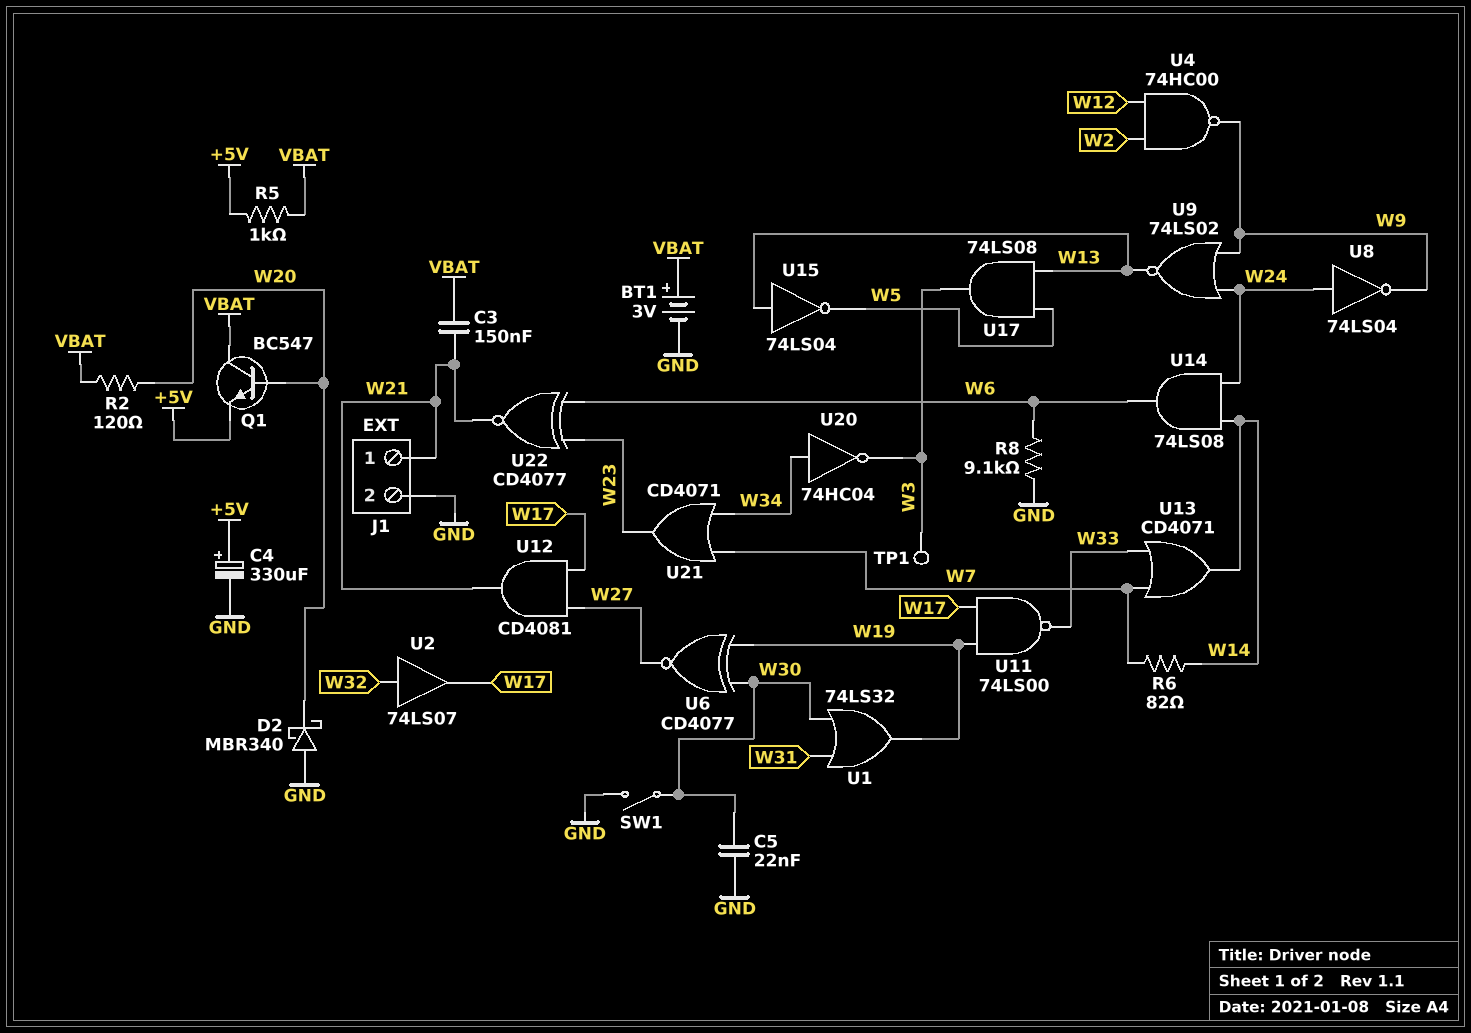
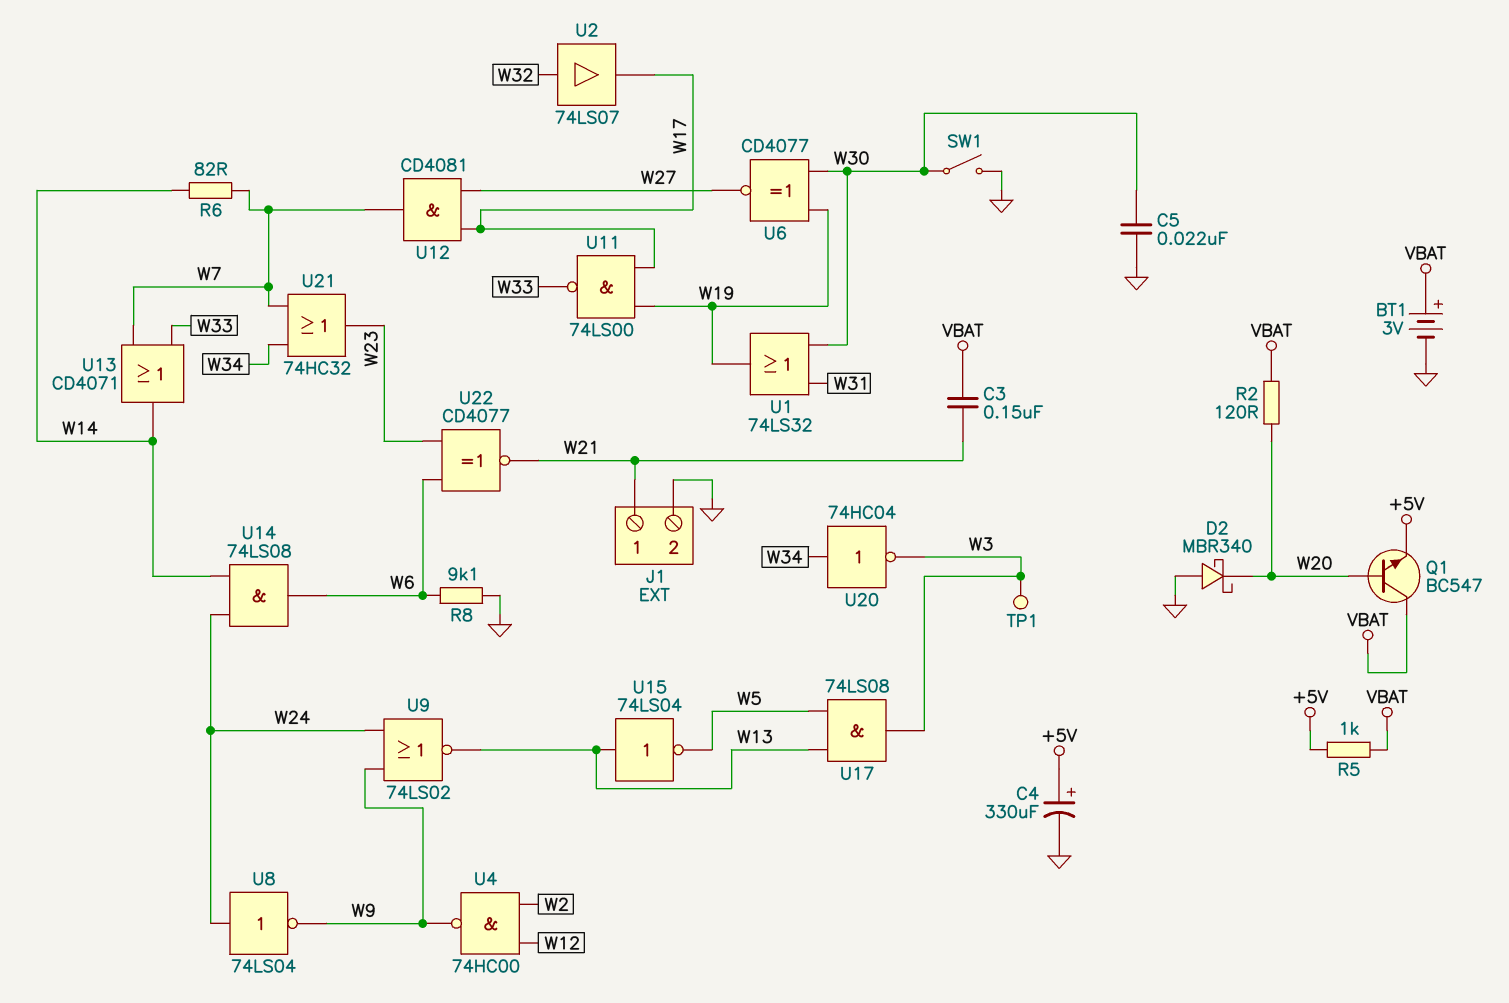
U12: AND CD4081 (in W17, in W27, out W21) -> AND CD4081 (in W17, in W27, out W7)
U21: OR CD4071 (in W7, in W34, out W23) -> OR 74HC32 (in W7, in W34, out W23)

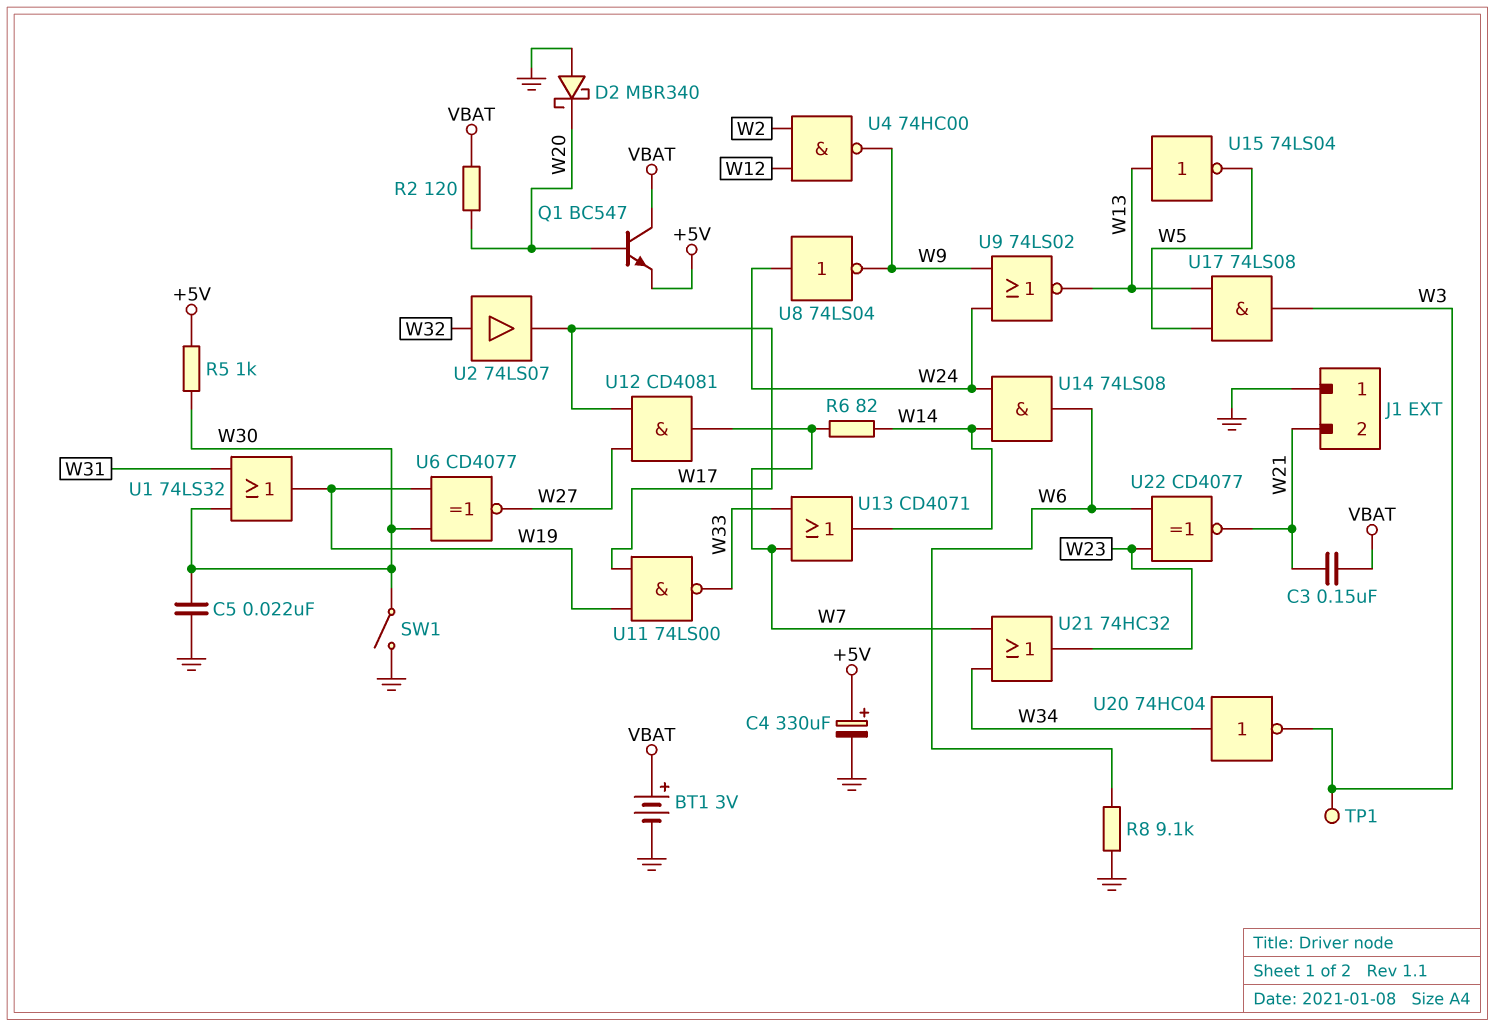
J1 pin 1: W21 -> GND
J1 pin 2: GND -> W21
R5: 1k (+5V, VBAT) -> 1k (+5V, W30)

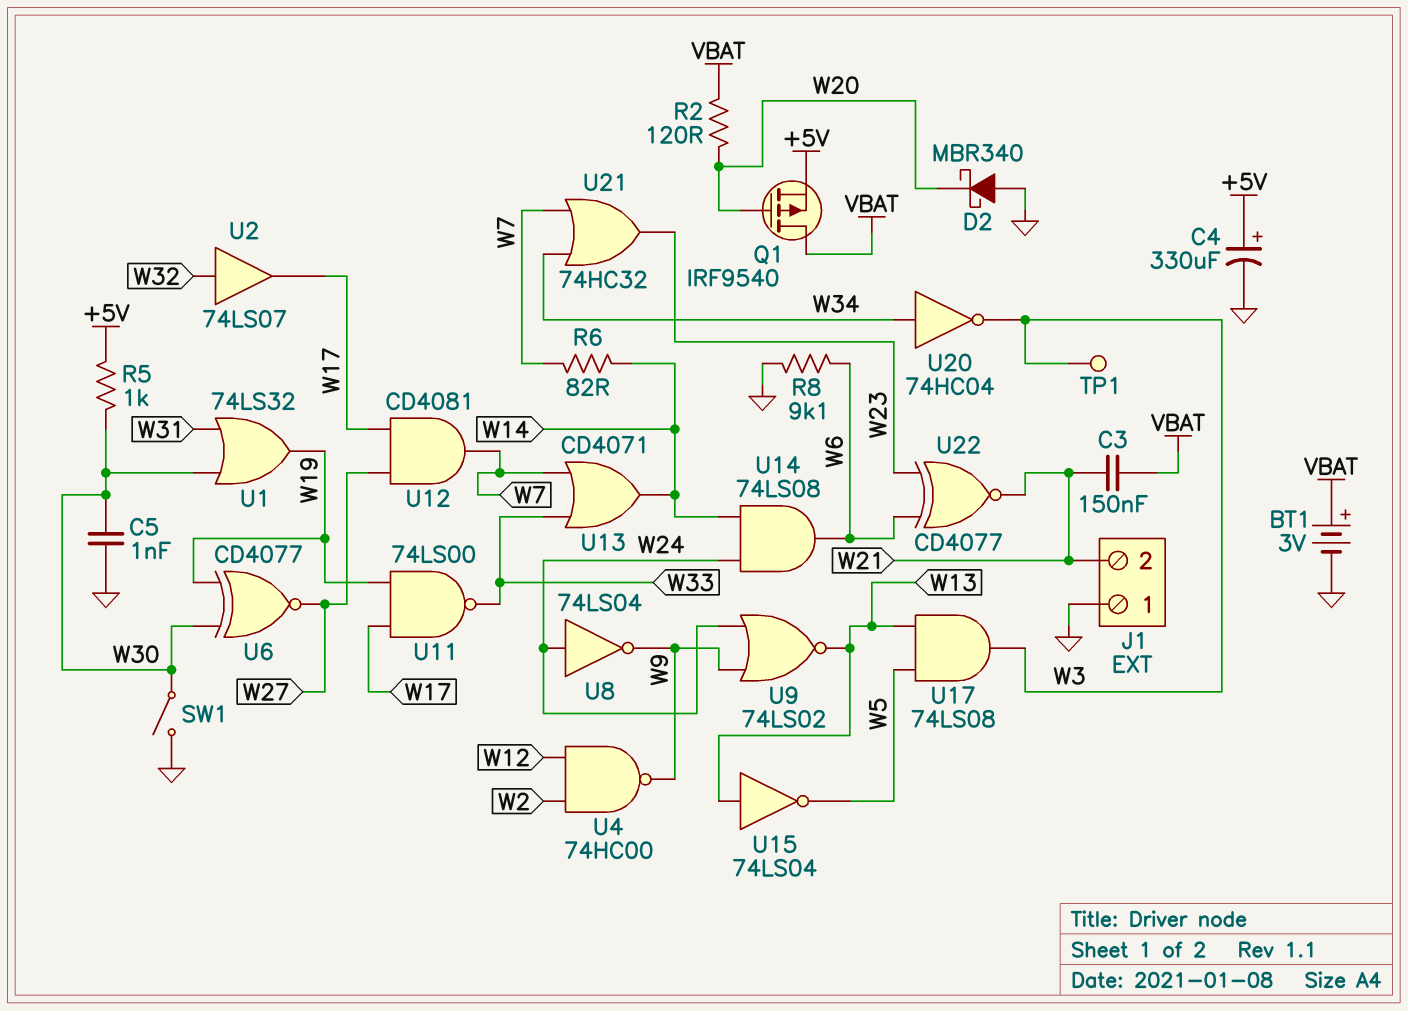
C5: 22nF (GND, W30) -> 1nF (GND, W30)
Q1: NPN BC547 (B W20, C VBAT, E +5V) -> PMOS IRF9540 (G W20, D VBAT, S +5V)

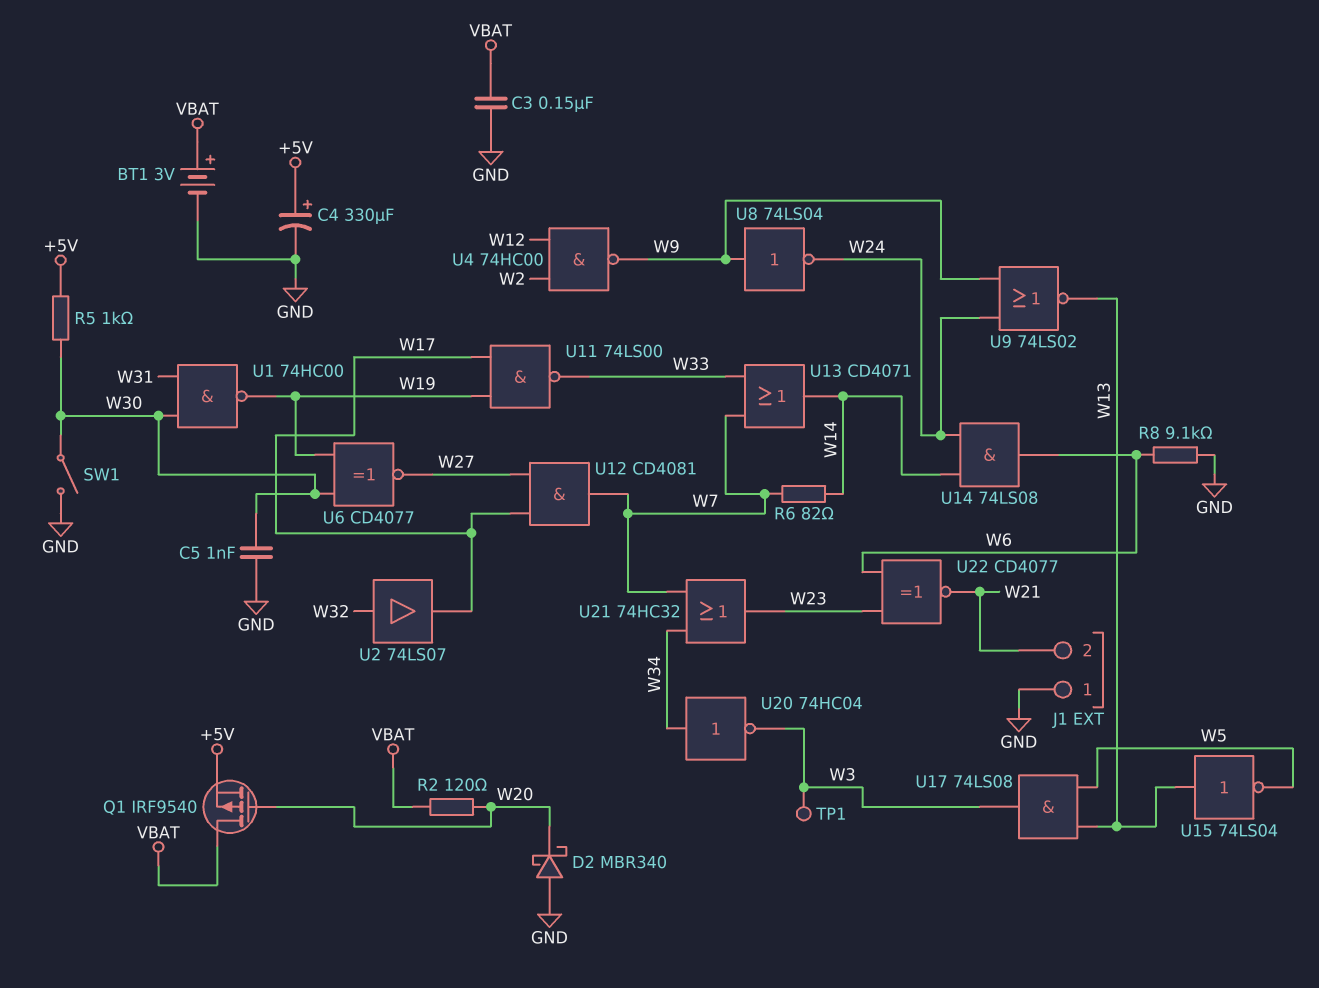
C3: 150nF (VBAT, W21) -> 150nF (GND, VBAT)
U1: OR 74LS32 (in W30, in W31, out W19) -> NAND 74HC00 (in W30, in W31, out W19)
U8: NOT 74LS04 (in W24, out W9) -> NOT 74LS04 (in W9, out W24)

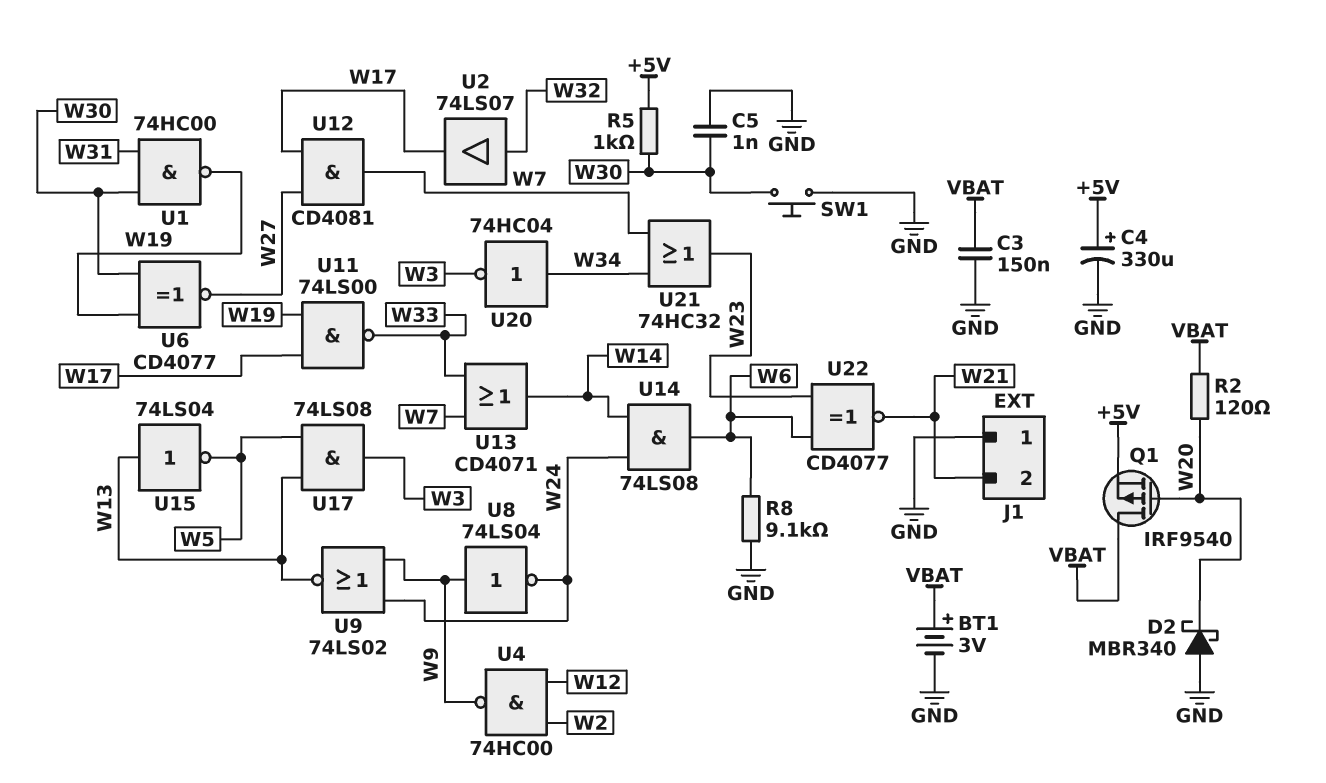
R6: 82 (W7, W14) -> none
SW1: switch (GND, W30) -> button (GND, W30)
TP1: test point (W3) -> none

